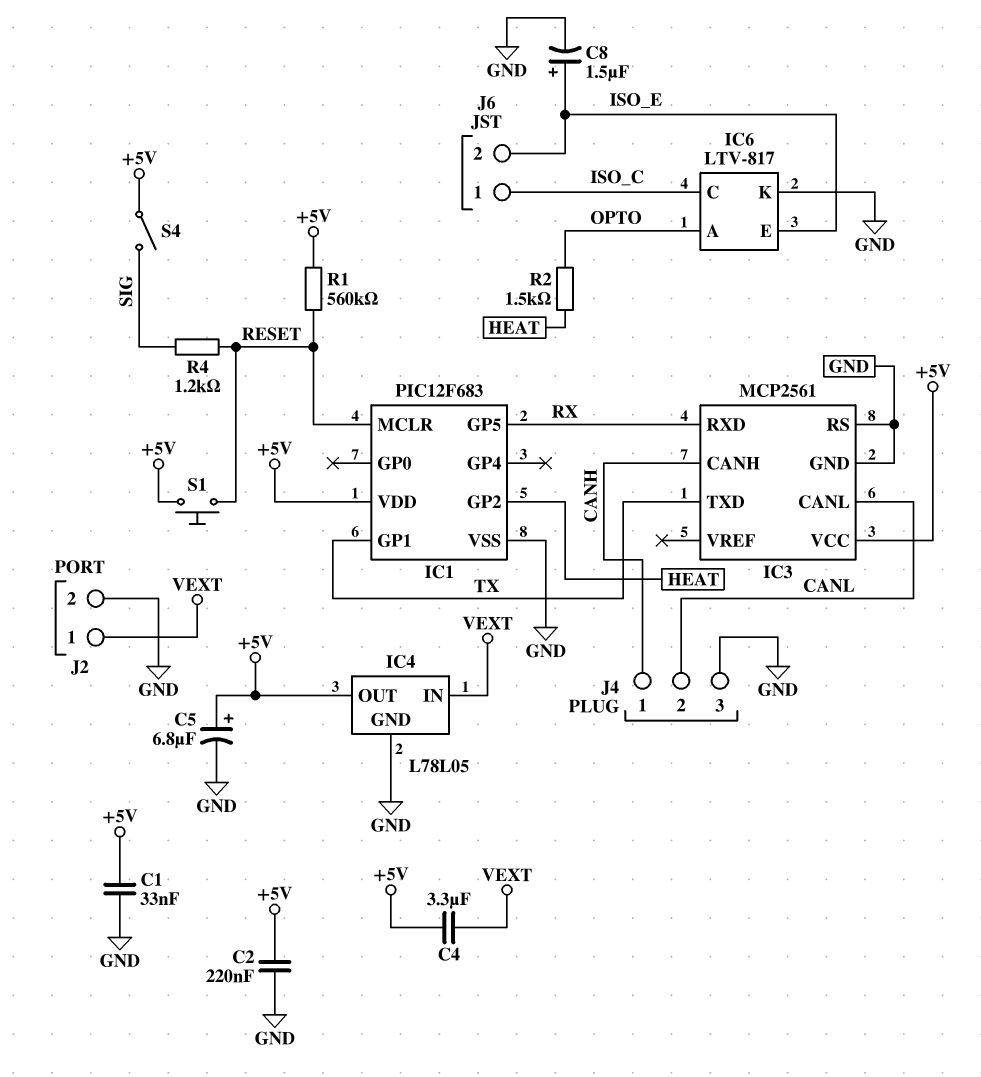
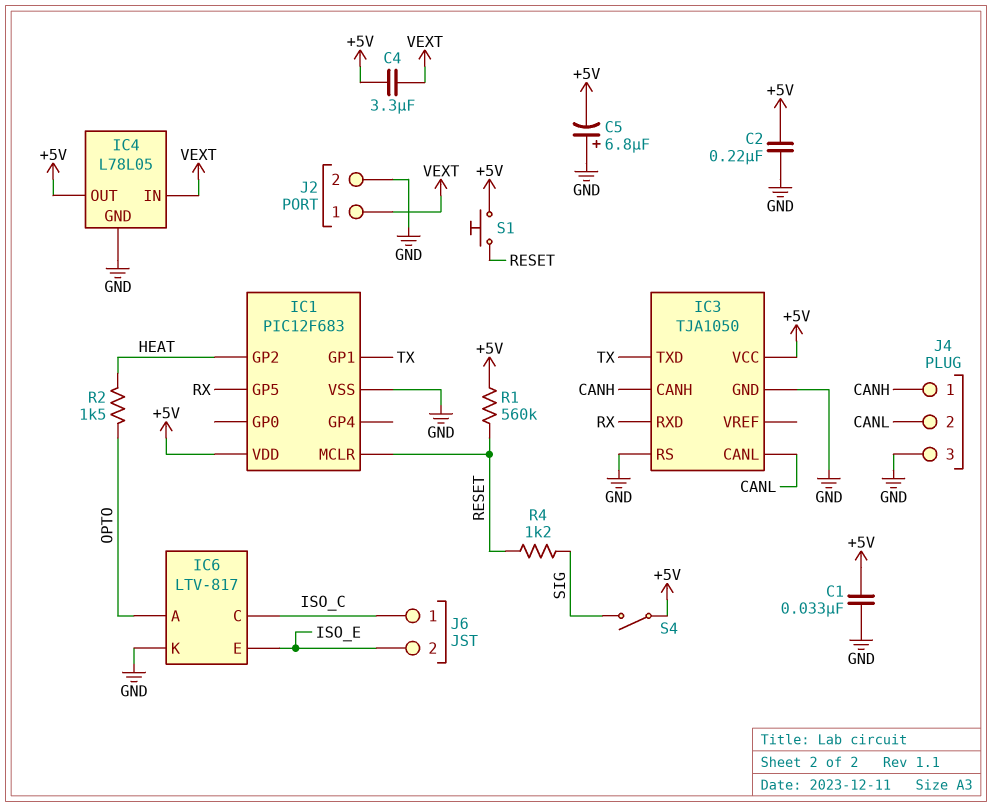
C5: 6.8uF (plus +5V, minus GND) -> 6.8uF (plus GND, minus +5V)
C8: 1.5uF (plus ISO_E, minus GND) -> none
IC3: MCP2561 -> TJA1050

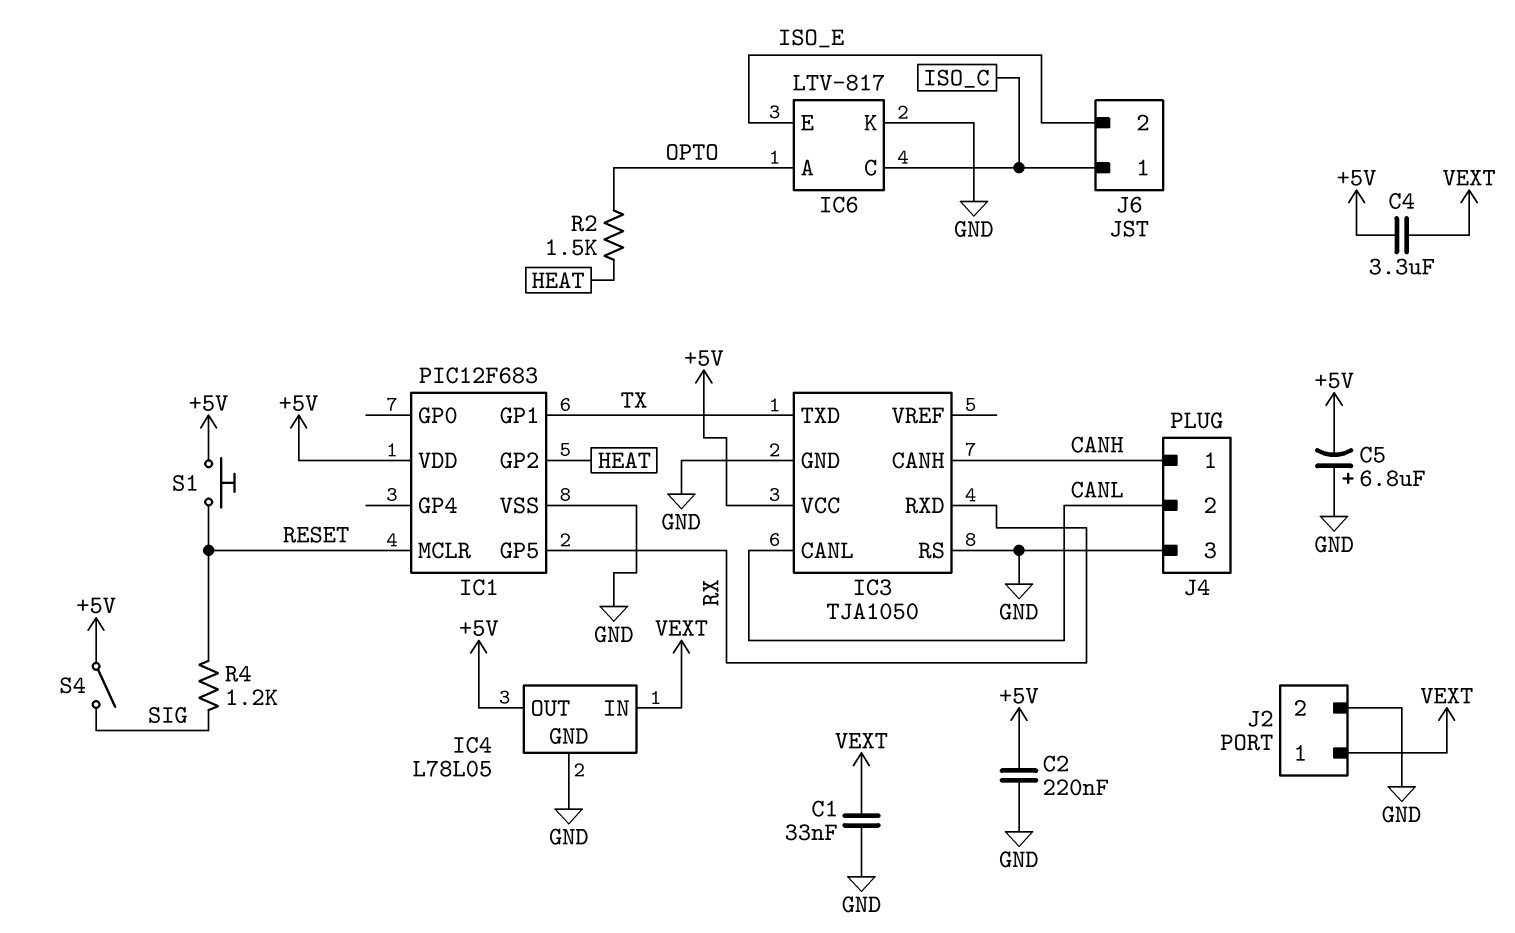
C1: 33nF (+5V, GND) -> 33nF (GND, VEXT)
R1: 560k (+5V, RESET) -> none

